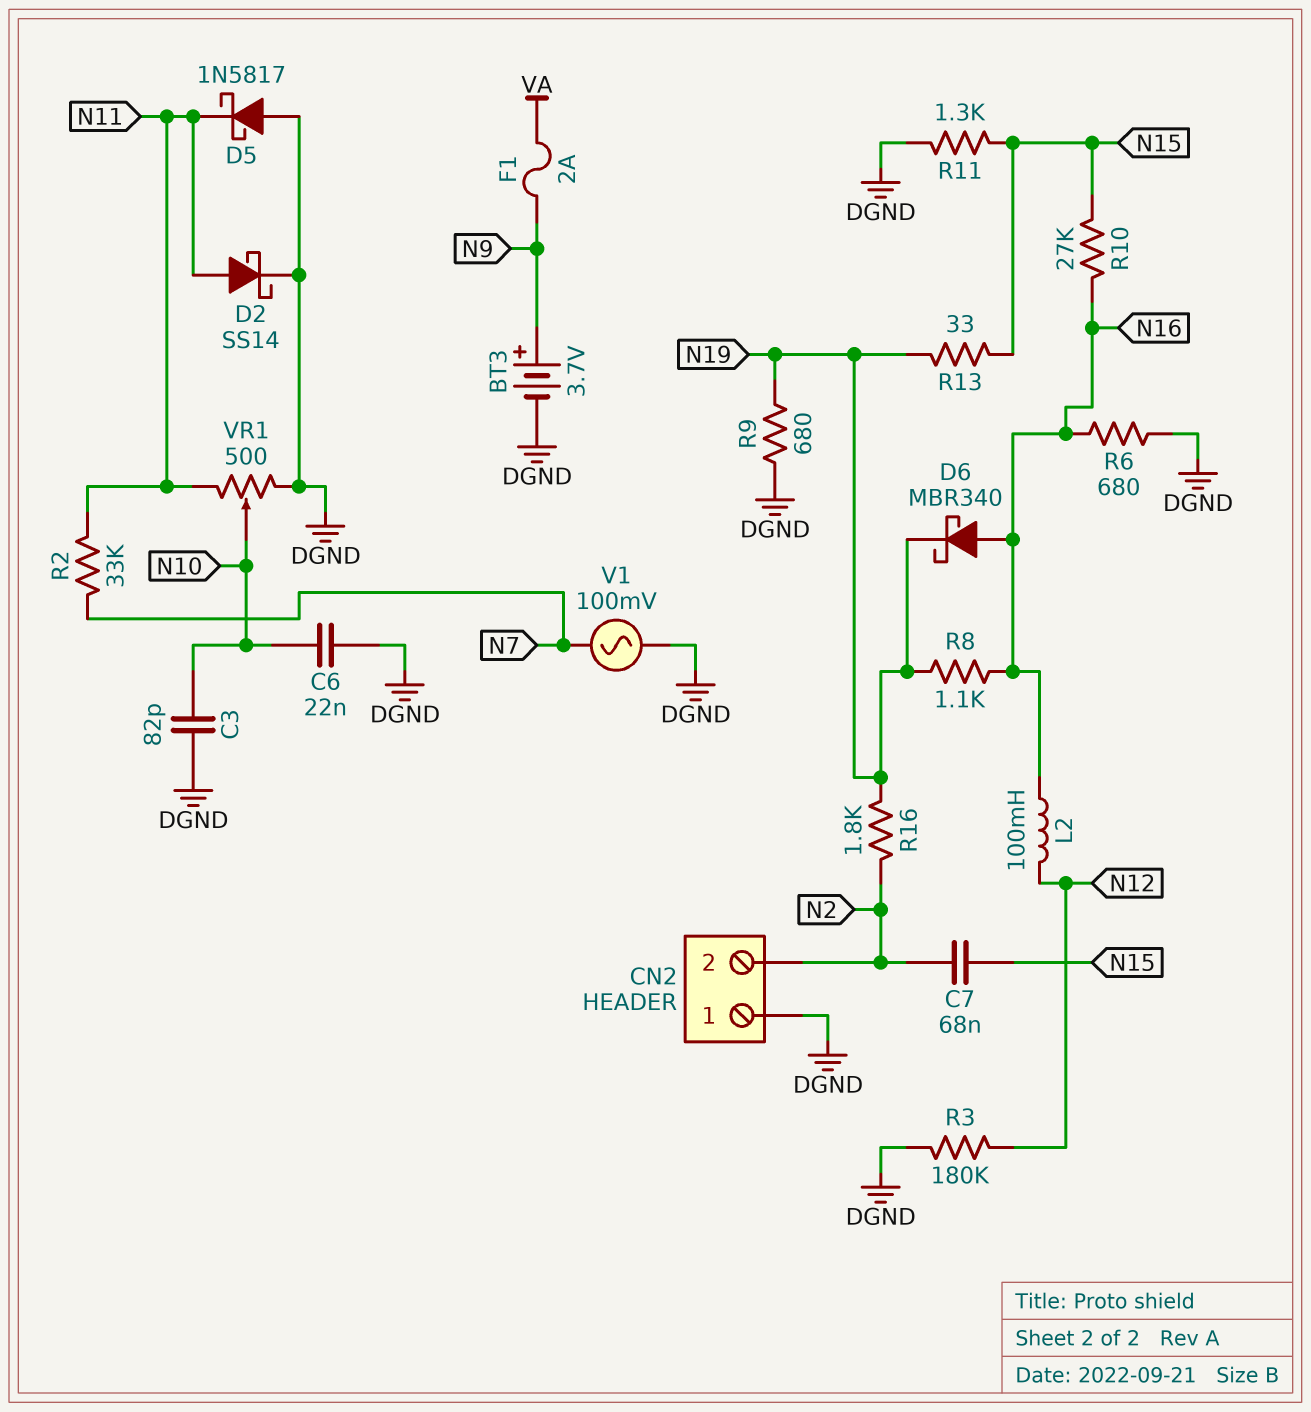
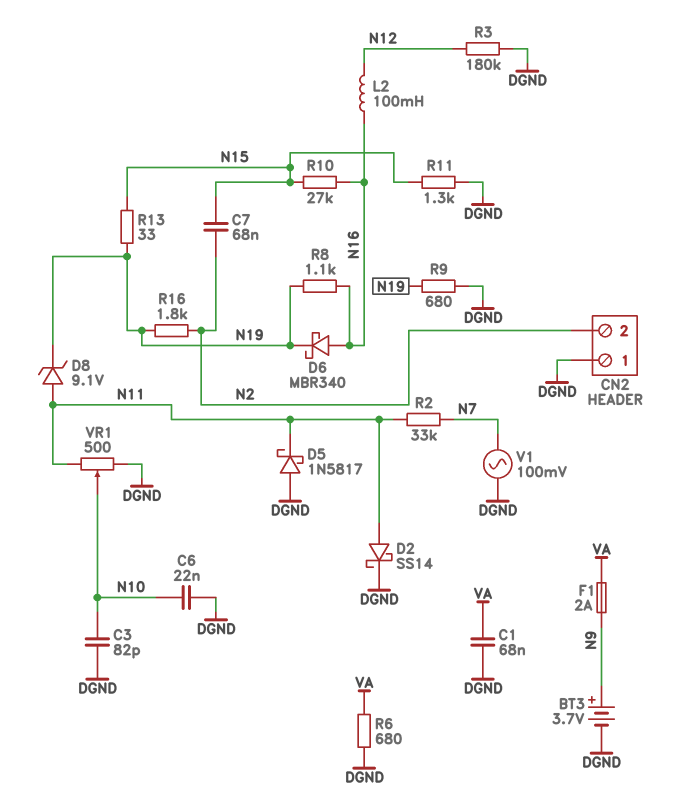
C1: none -> 68nF (DGND, VA)
D8: none -> zener 9.1V (A N11, K N19)
R6: 680 (DGND, N16) -> 680 (DGND, VA)

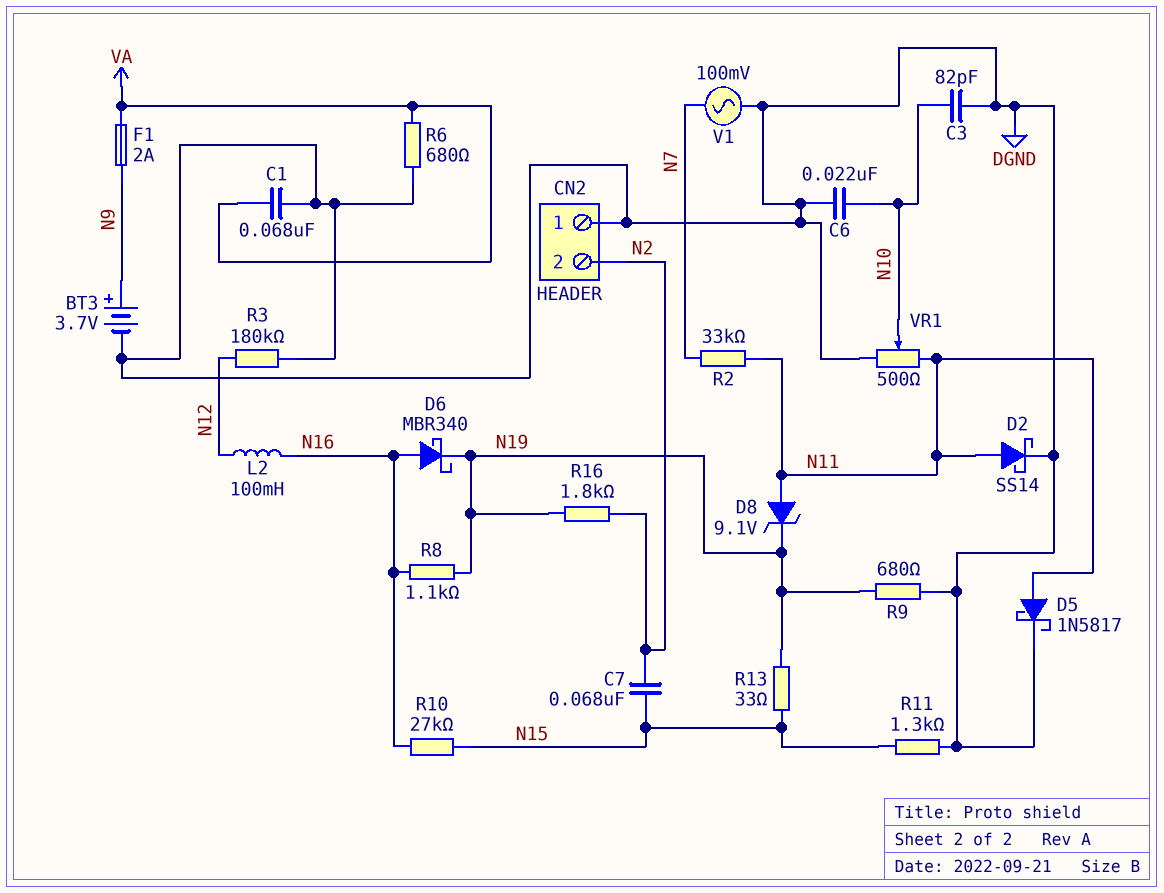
D5: schottky 1N5817 (A DGND, K N11) -> schottky 1N5817 (A N11, K DGND)

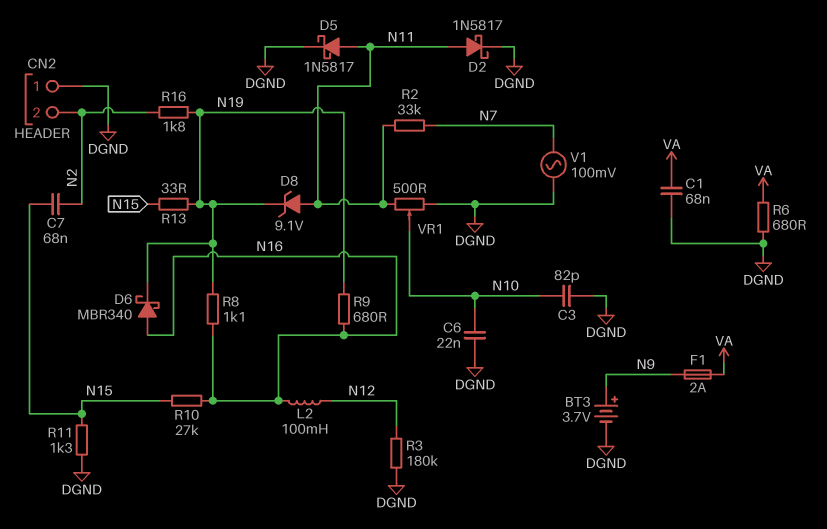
D2: schottky SS14 (A N11, K DGND) -> schottky 1N5817 (A N11, K DGND)
R9: 680 (DGND, N19) -> 680 (N16, N19)

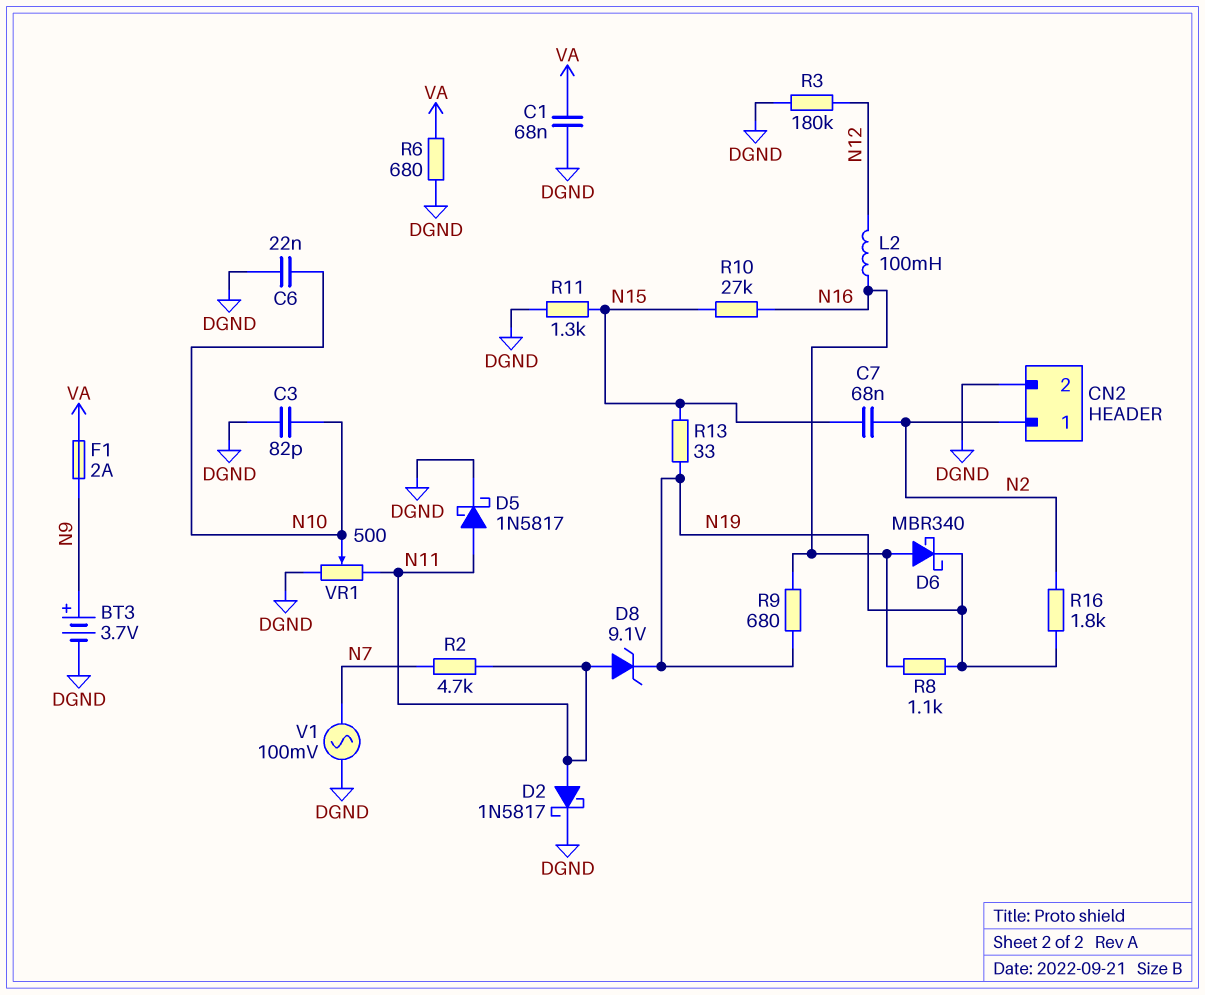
CN2 pin 1: DGND -> N2
CN2 pin 2: N2 -> DGND
R2: 33k (N7, N11) -> 4.7k (N7, N11)

